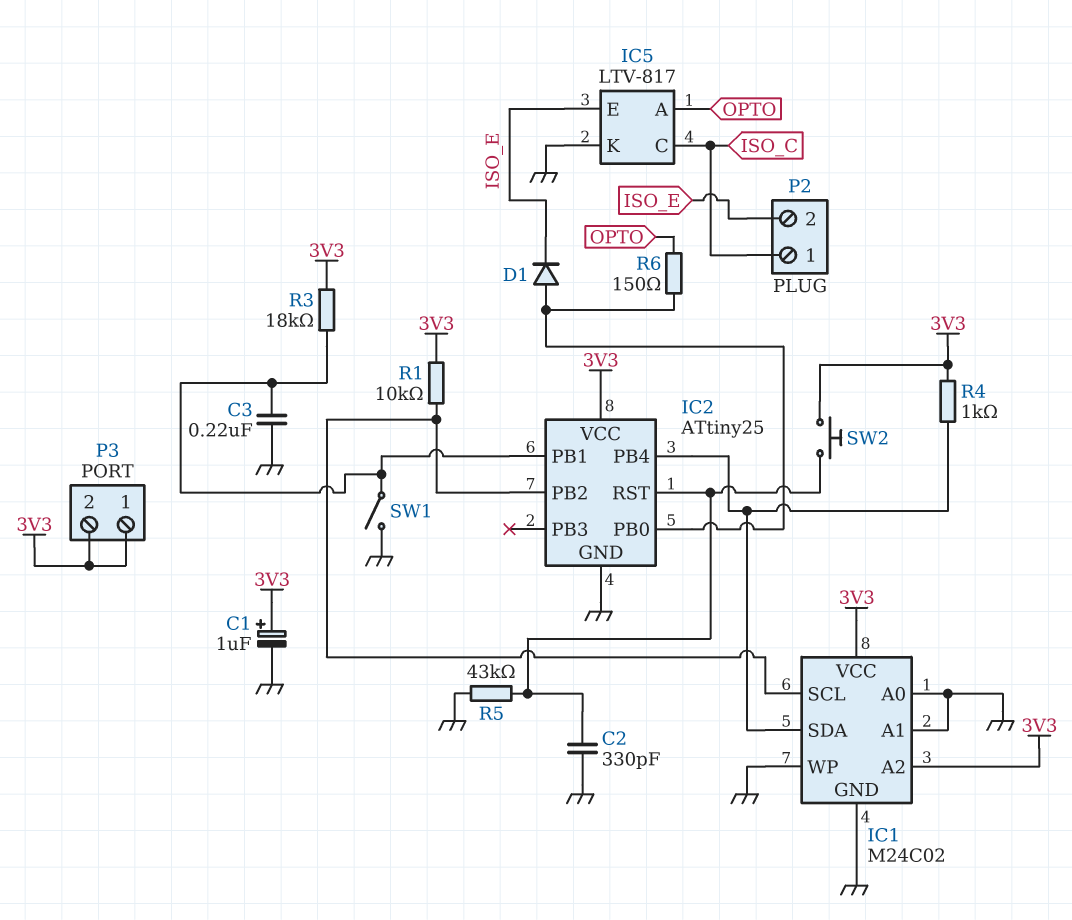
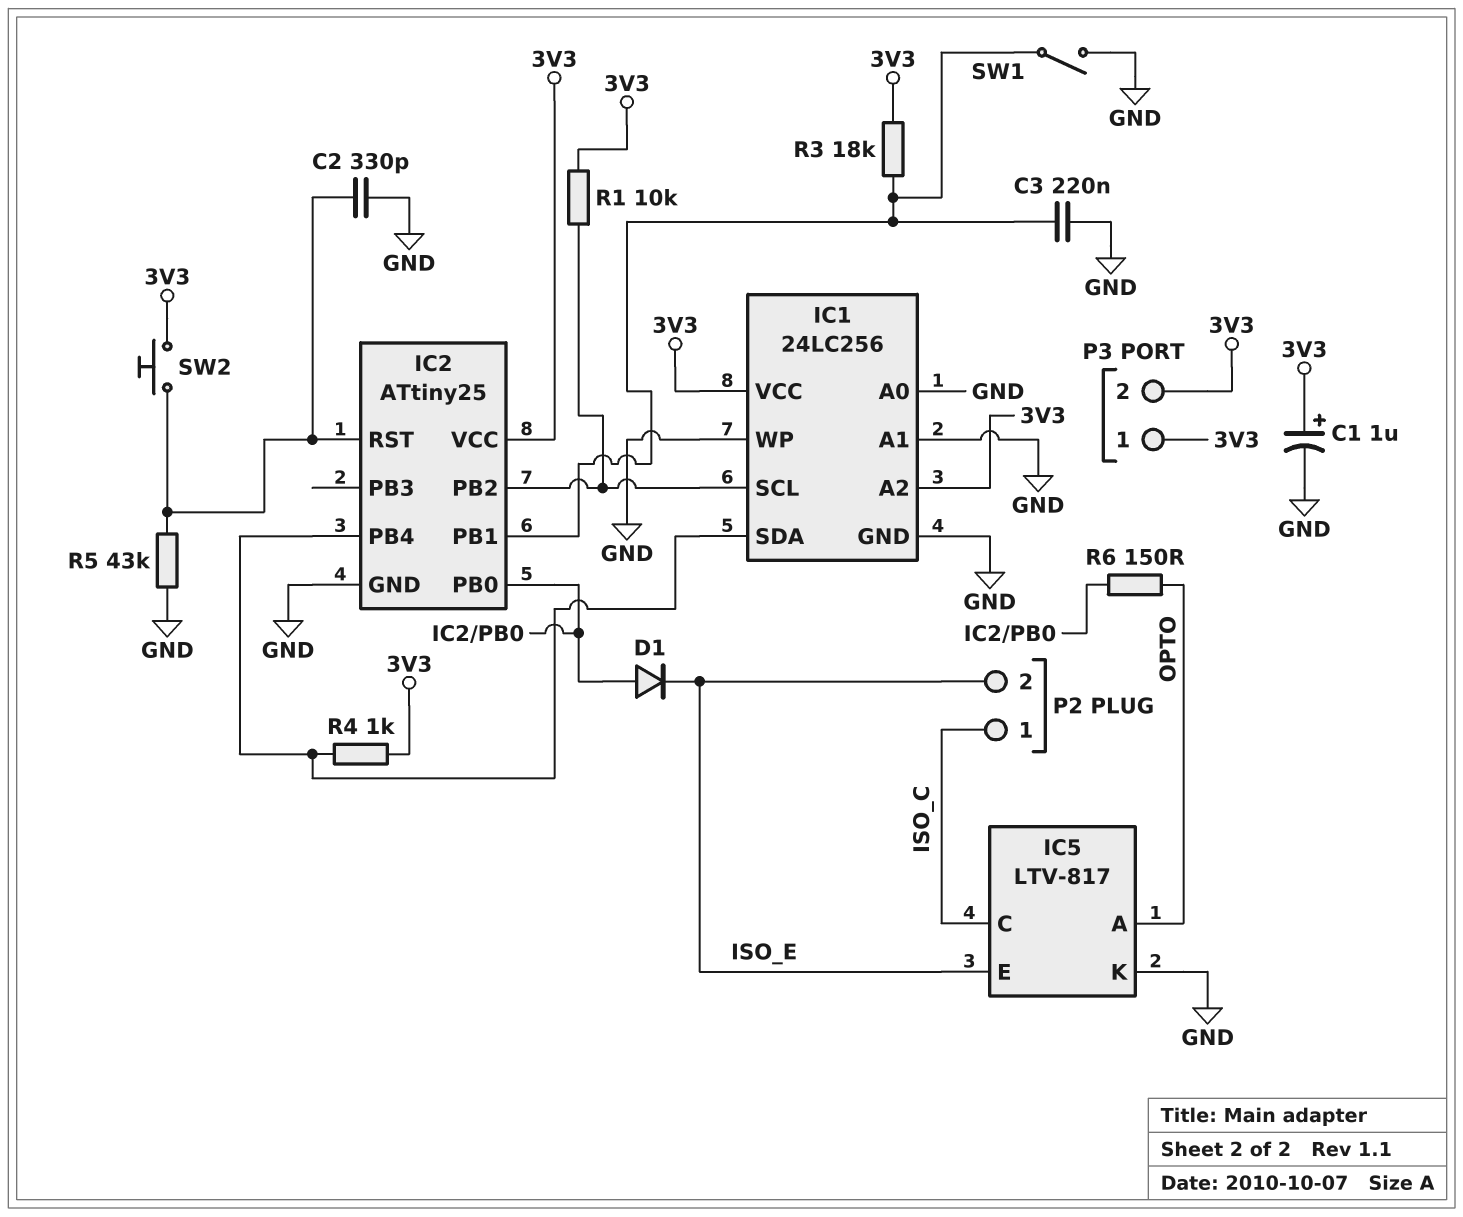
IC1: M24C02 -> 24LC256

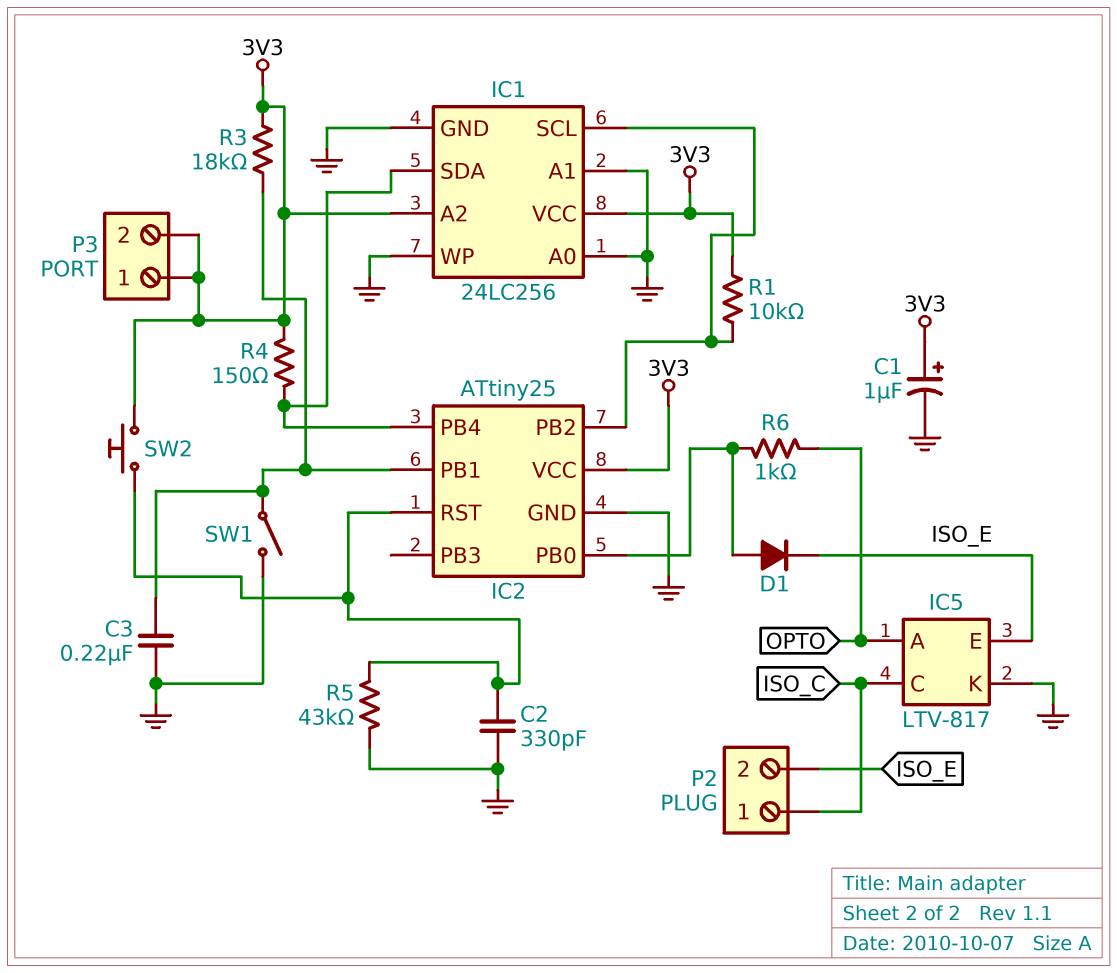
R4: 1k (3V3, IC1/SDA) -> 150 (3V3, IC1/SDA)
R6: 150 (IC2/PB0, OPTO) -> 1k (IC2/PB0, OPTO)

